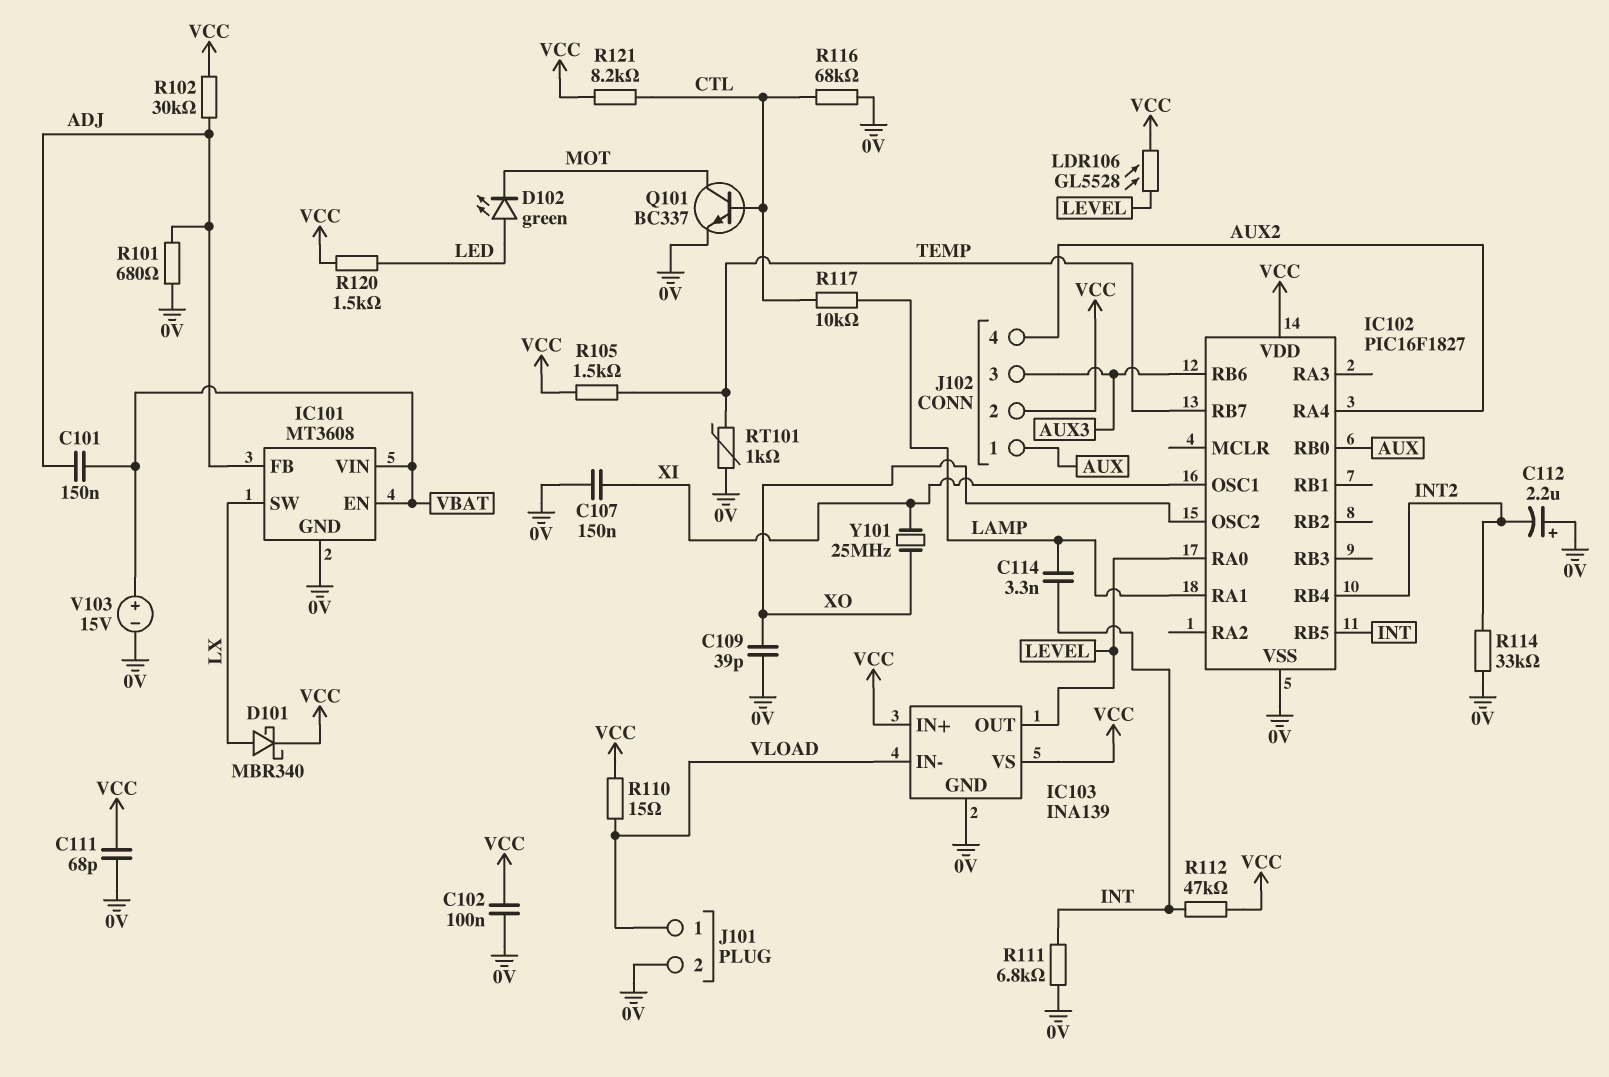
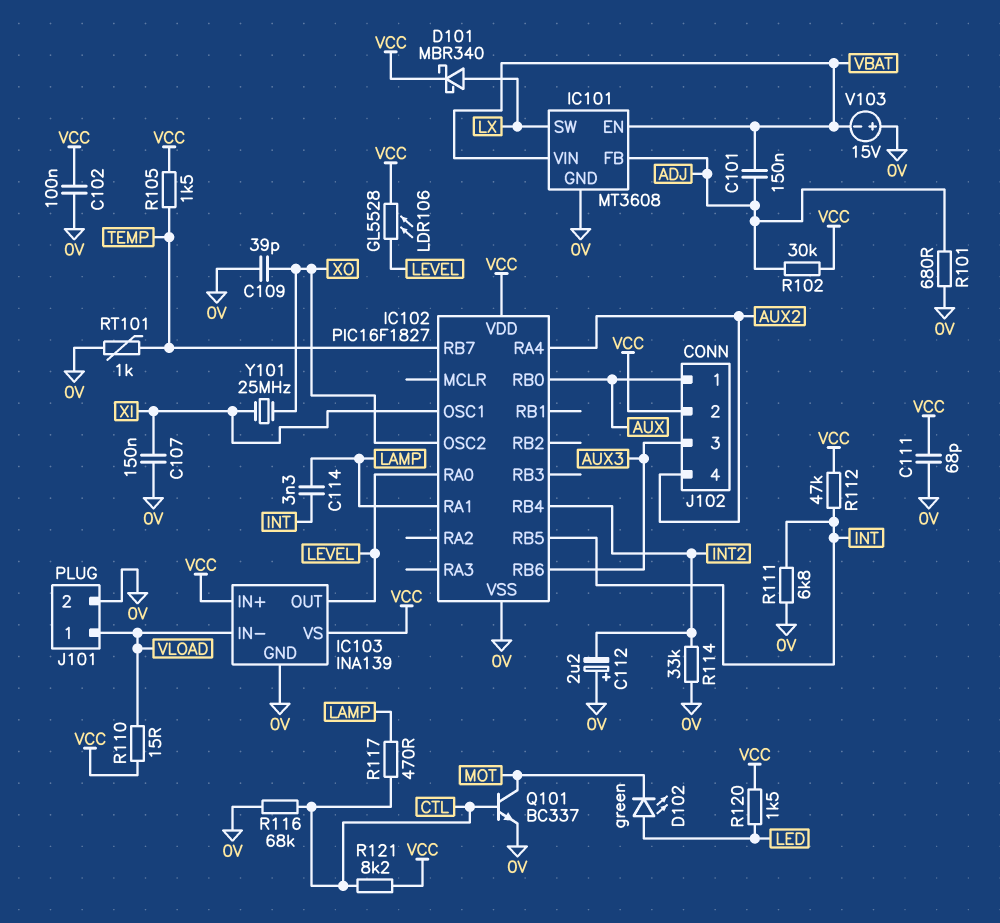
R117: 10k (CTL, LAMP) -> 470 (CTL, LAMP)
V103: 15V (plus VBAT, minus 0V) -> 15V (plus 0V, minus VBAT)

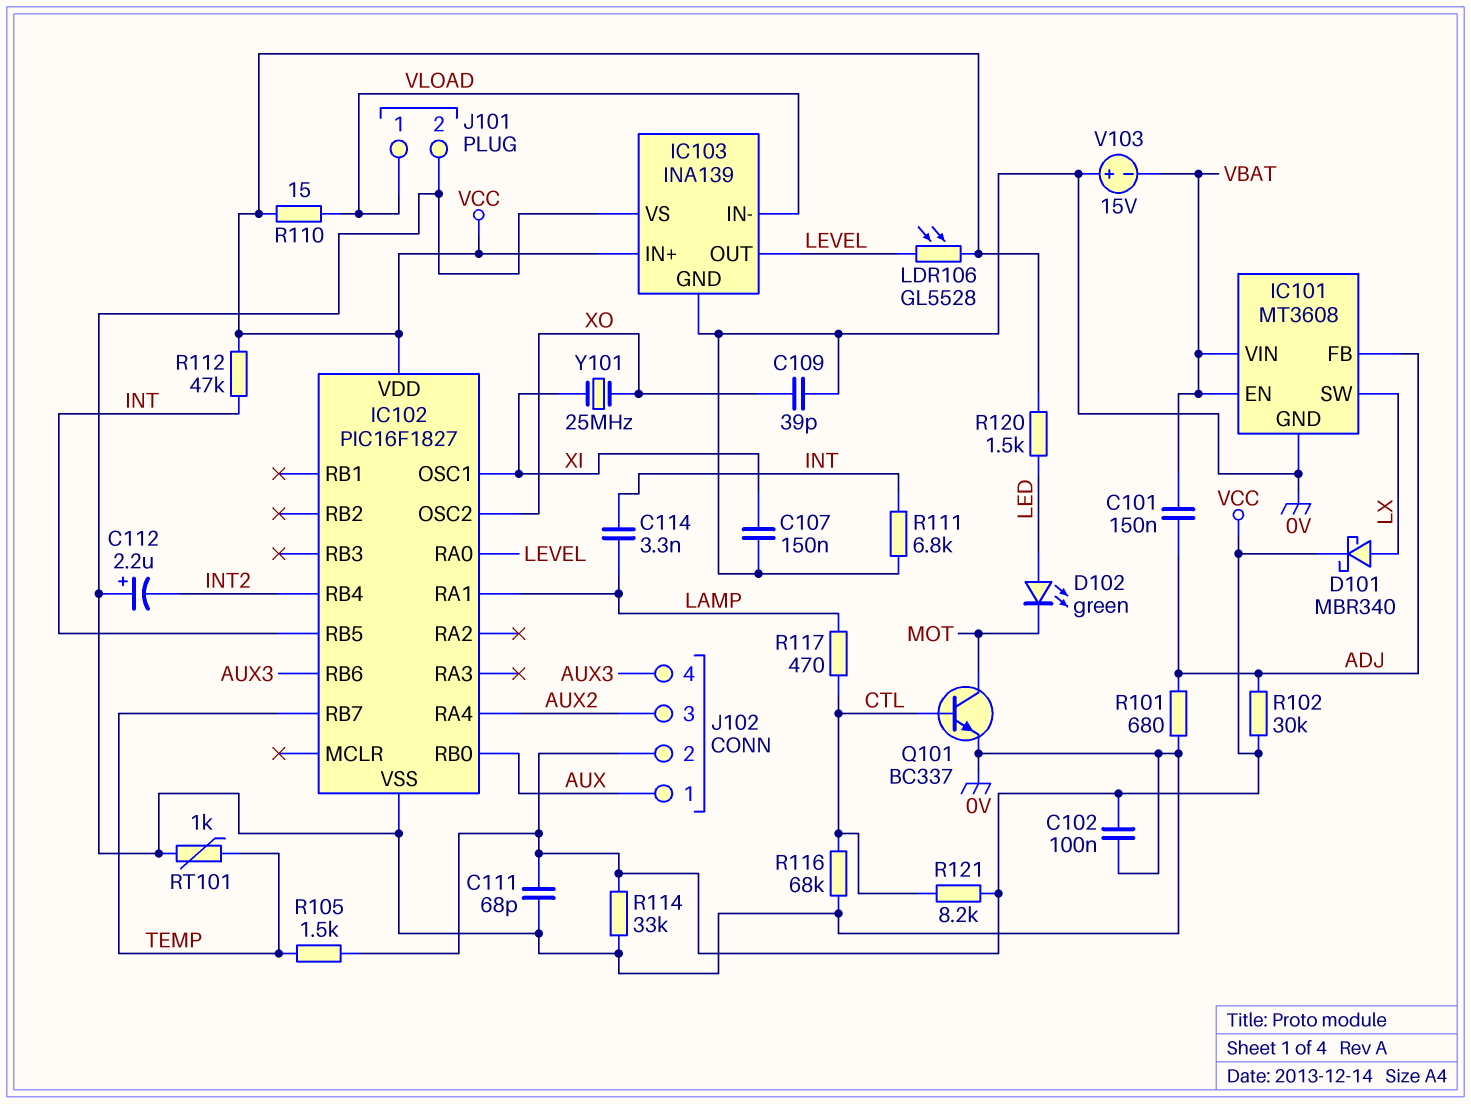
IC103 pin VS: VCC -> 0V
J102 pin 3: AUX3 -> AUX2
J102 pin 4: AUX2 -> AUX3
R114: 33k (0V, INT2) -> 33k (0V, VCC)

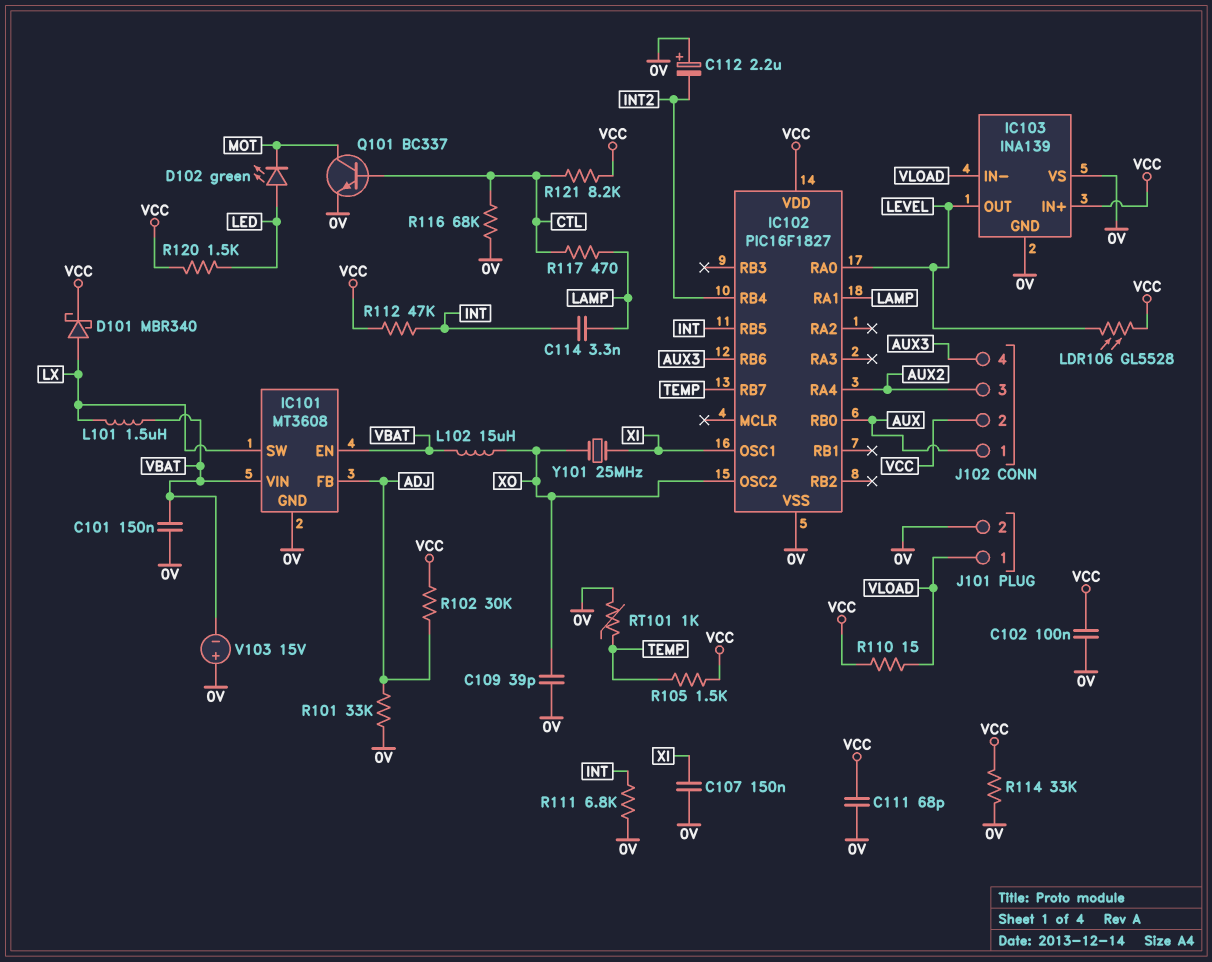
C101: 150nF (ADJ, VBAT) -> 150nF (0V, VBAT)
L101: none -> 1.5uH (LX, VBAT)
L102: none -> 15uH (VBAT, XO)
R101: 680 (0V, ADJ) -> 33k (0V, ADJ)

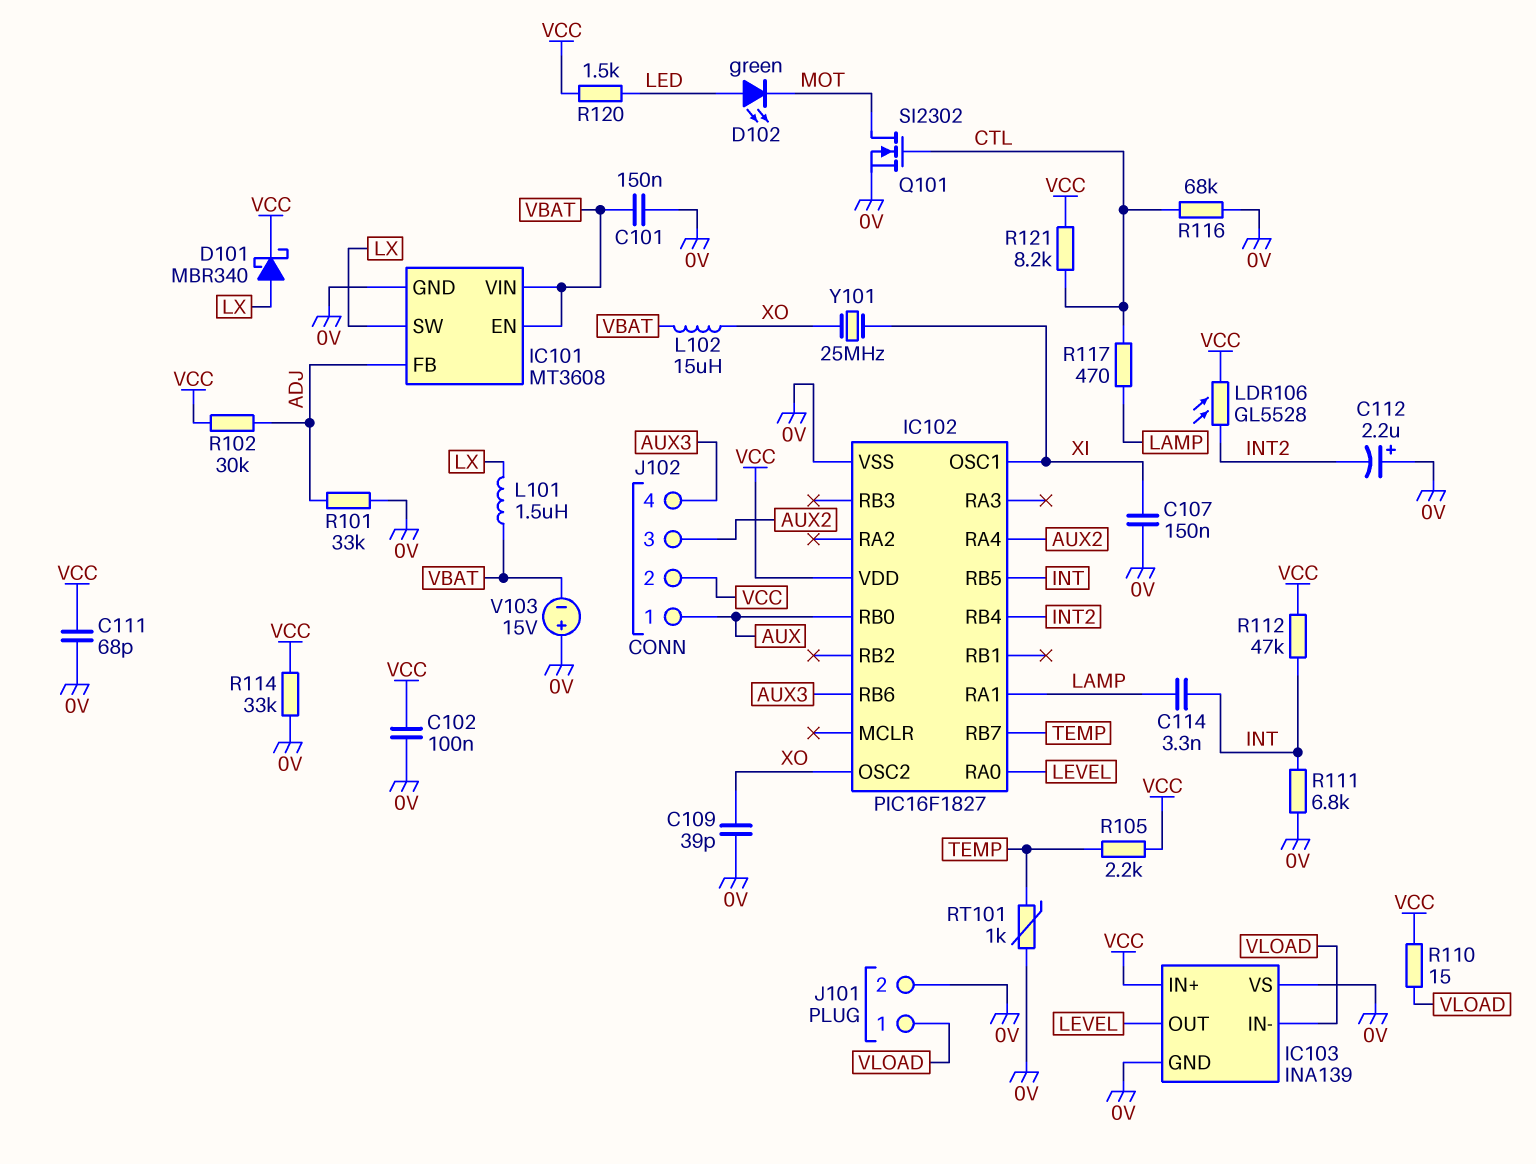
LDR106: GL5528 (LEVEL, VCC) -> GL5528 (INT2, VCC)
Q101: NPN BC337 (B CTL, C MOT, E 0V) -> NMOS SI2302 (G CTL, D MOT, S 0V)
R105: 1.5k (TEMP, VCC) -> 2.2k (TEMP, VCC)

